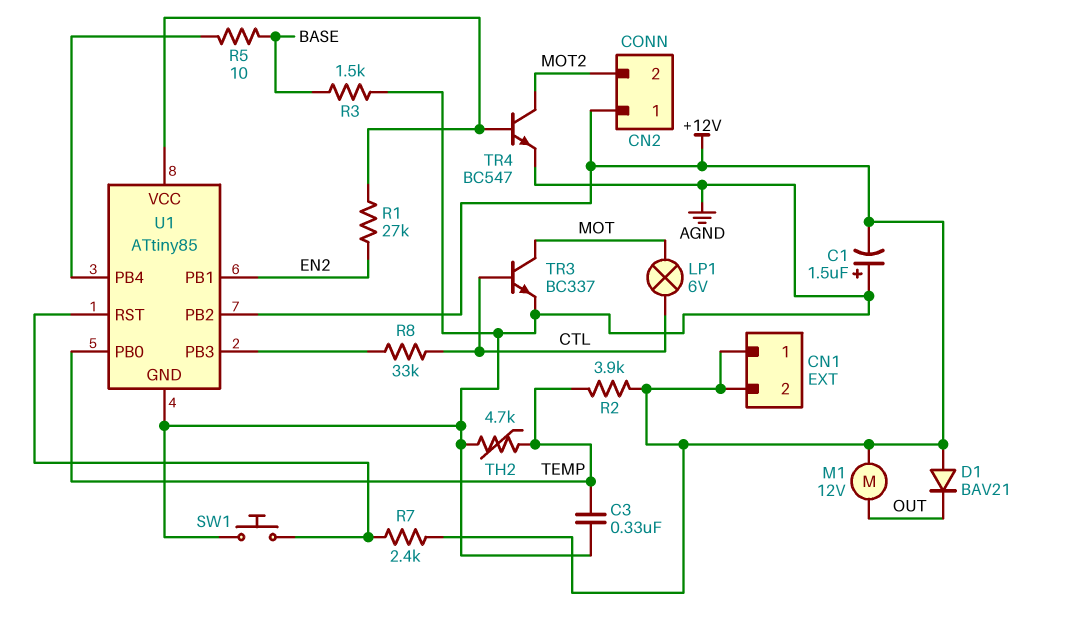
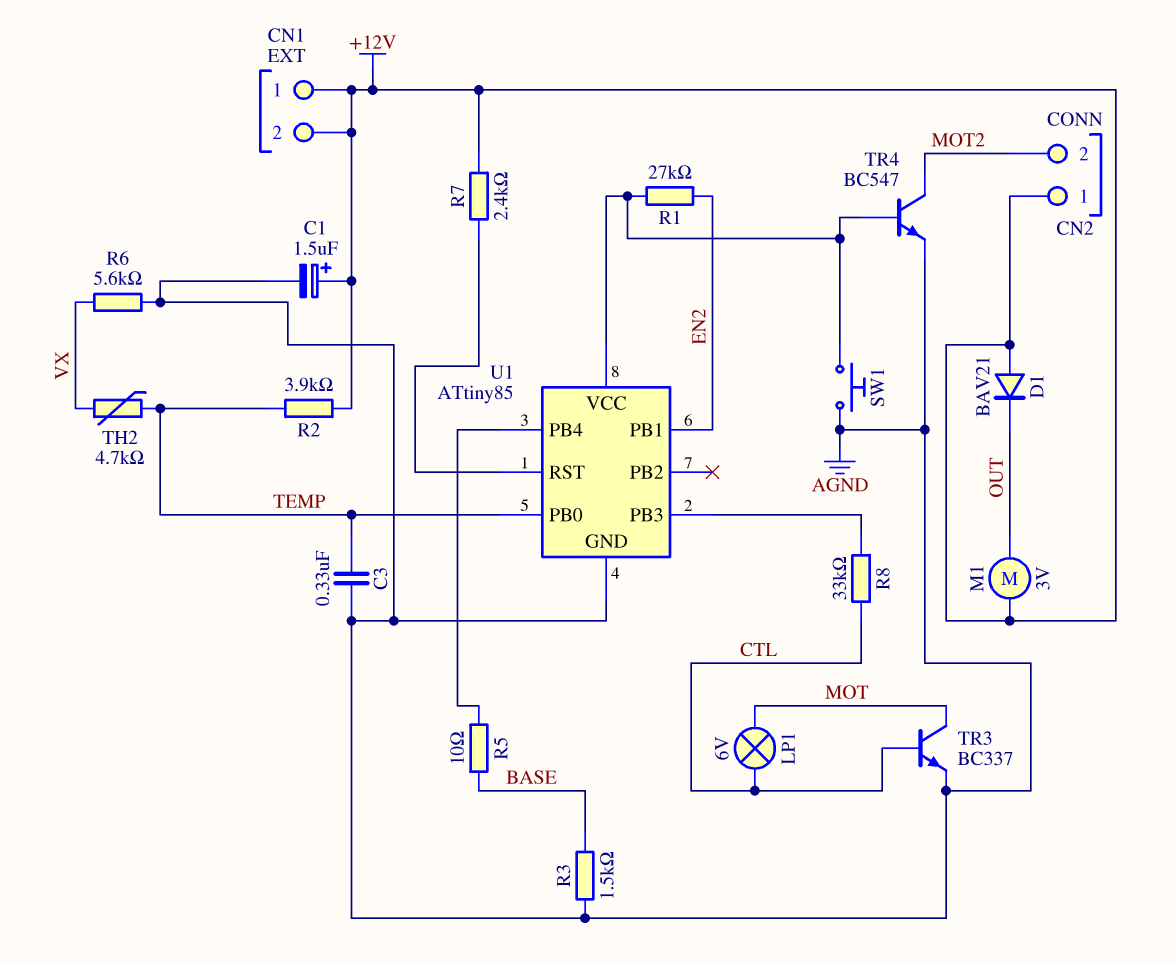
C1: 1.5uF (plus AGND, minus +12V) -> 1.5uF (plus +12V, minus AGND)
M1: motor 12V (+12V, OUT) -> motor 3V (+12V, OUT)
R6: none -> 5.6k (AGND, VX)
SW1: button (AGND, U1/RST) -> button (AGND, U1/VCC)
TH2: 4.7k (AGND, TEMP) -> 4.7k (TEMP, VX)
U1 pin PB2: +12V -> none

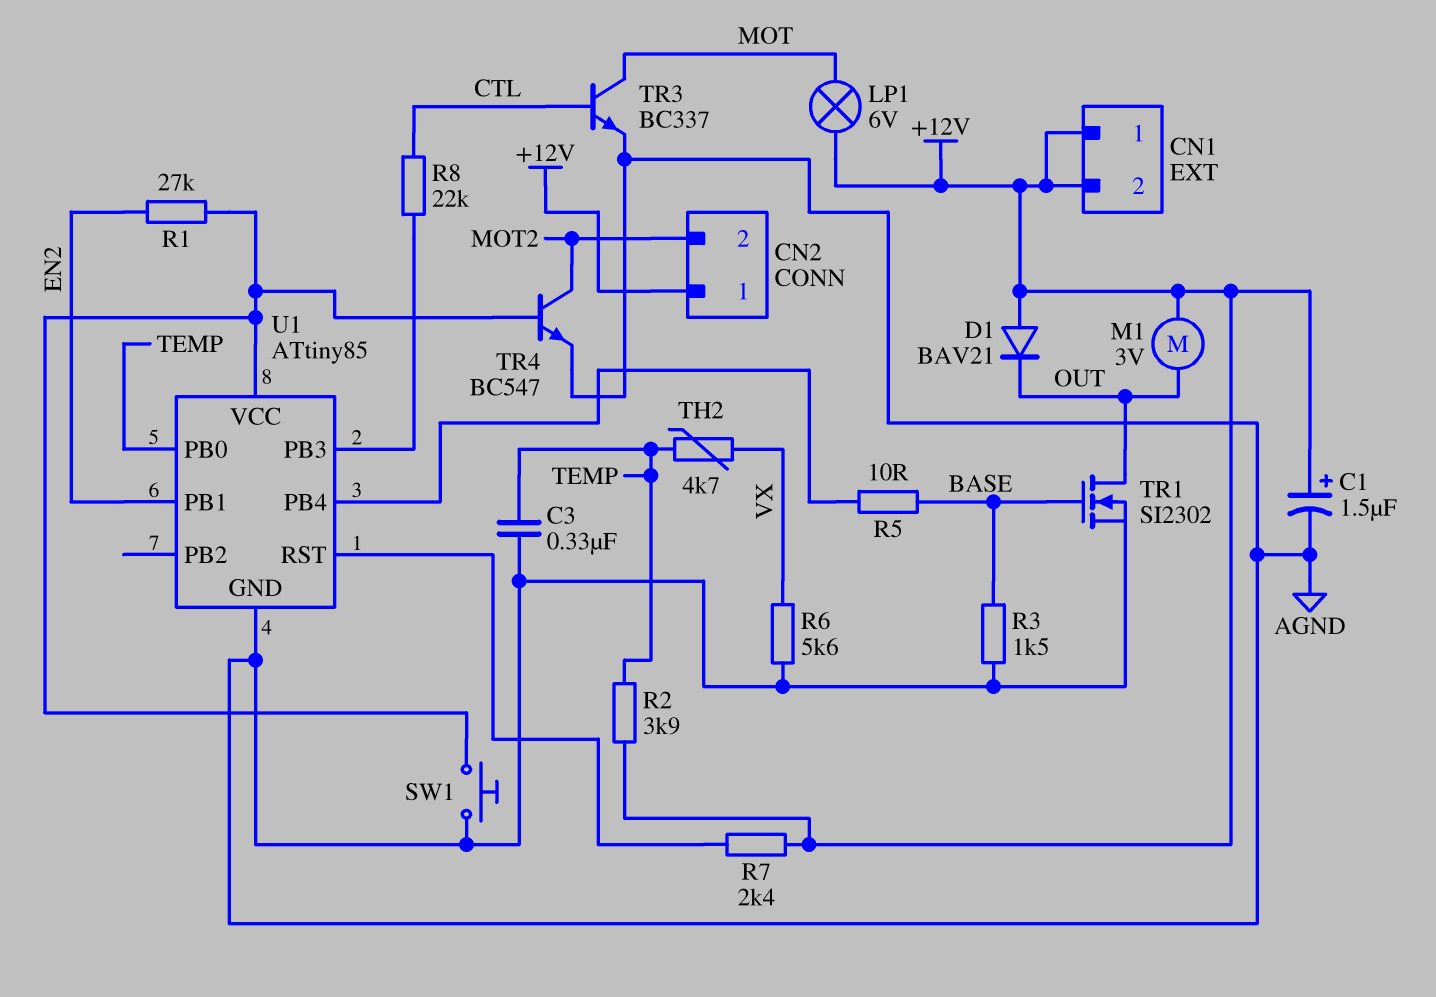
LP1: lamp 6V (CTL, MOT) -> lamp 6V (+12V, MOT)
R8: 33k (CTL, U1/PB3) -> 22k (CTL, U1/PB3)
TR1: none -> NMOS SI2302 (G BASE, D OUT, S AGND)

